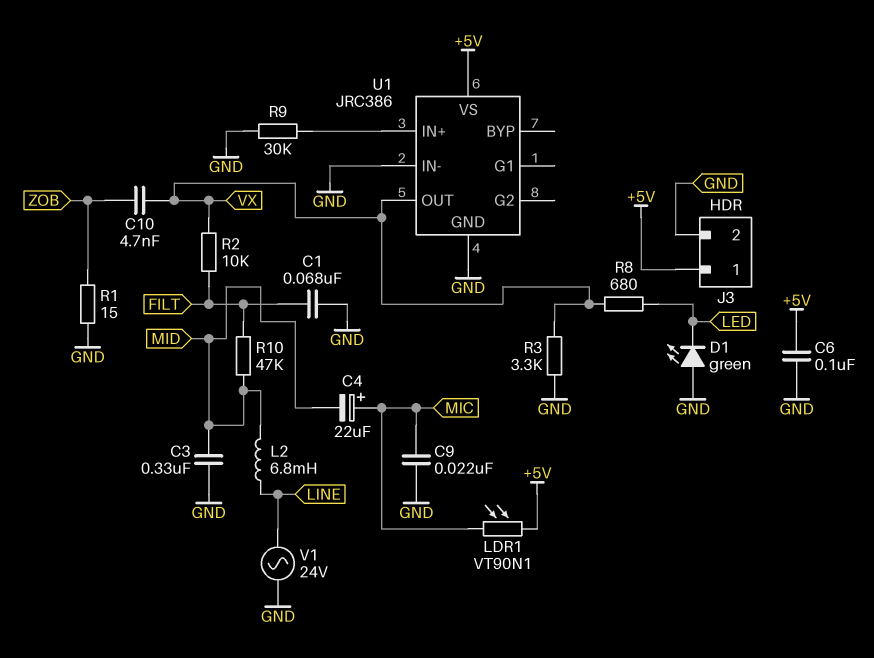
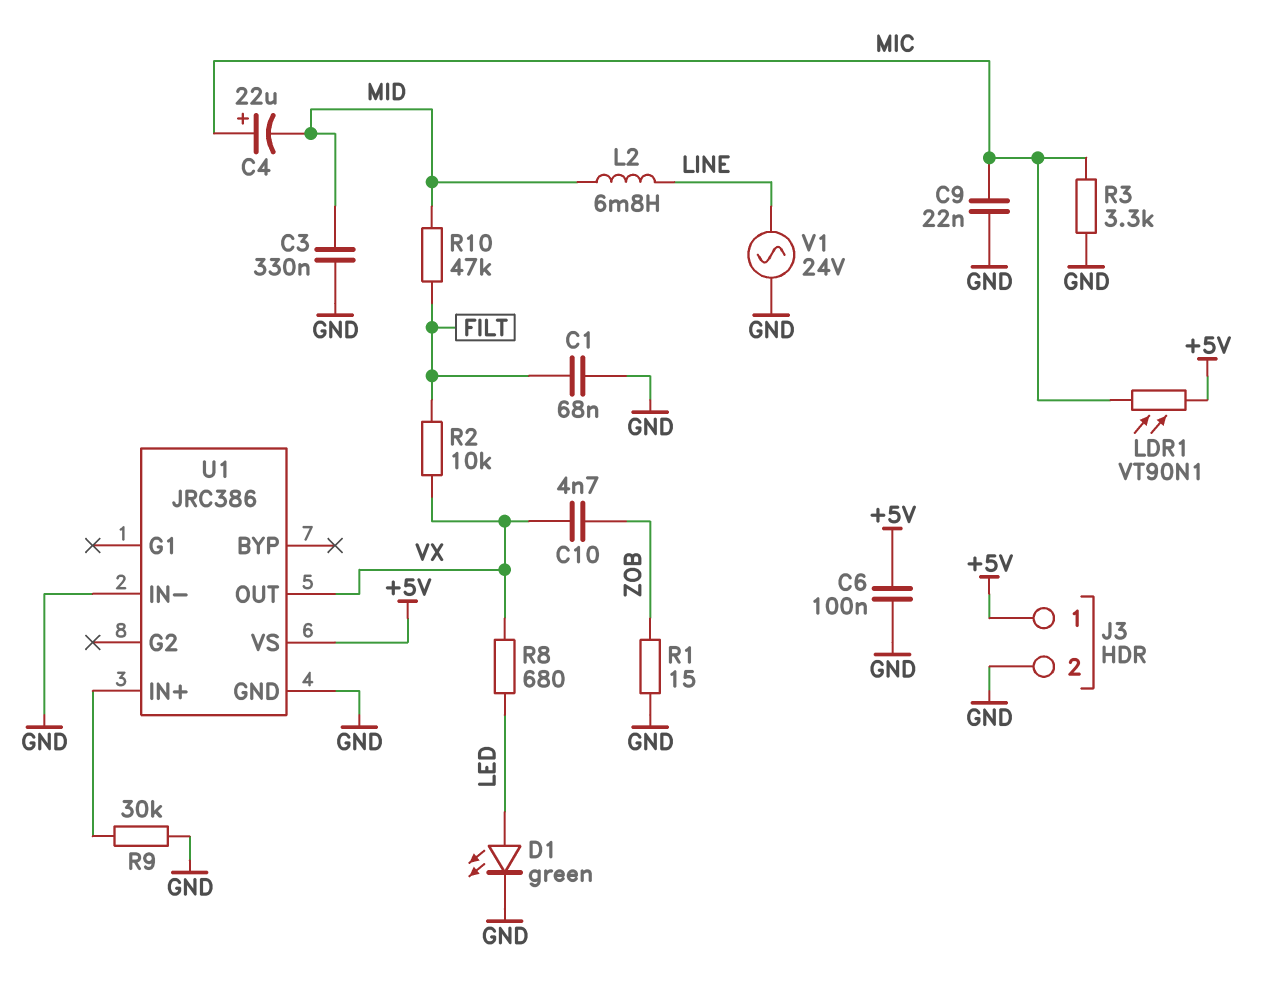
D1: LED green (A GND, K LED) -> LED green (A LED, K GND)
R3: 3.3k (GND, VX) -> 3.3k (GND, MIC)

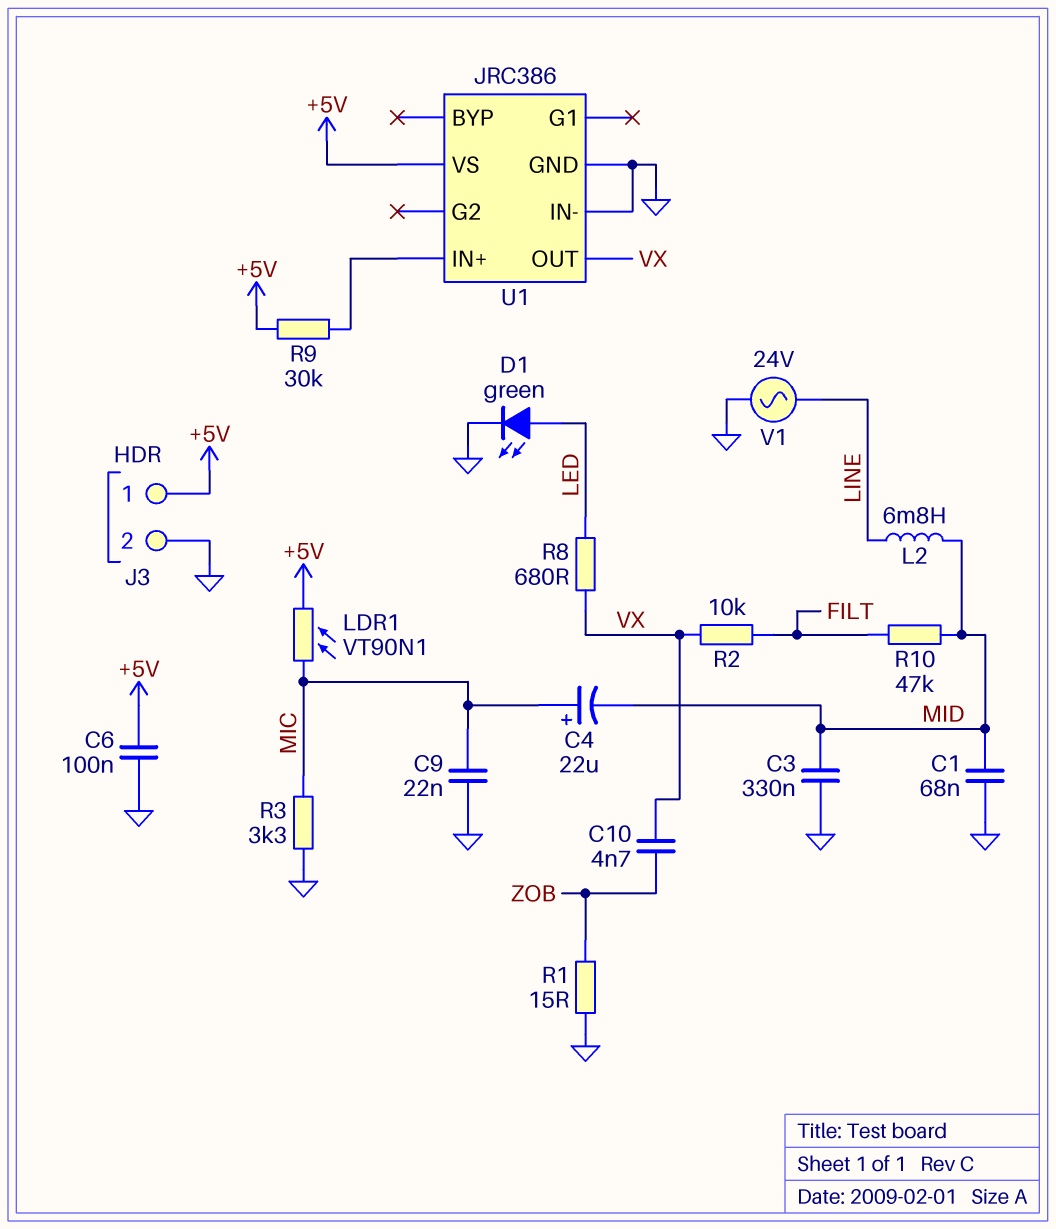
C1: 68nF (FILT, GND) -> 68nF (GND, MID)
R9: 30k (GND, U1/IN+) -> 30k (+5V, U1/IN+)

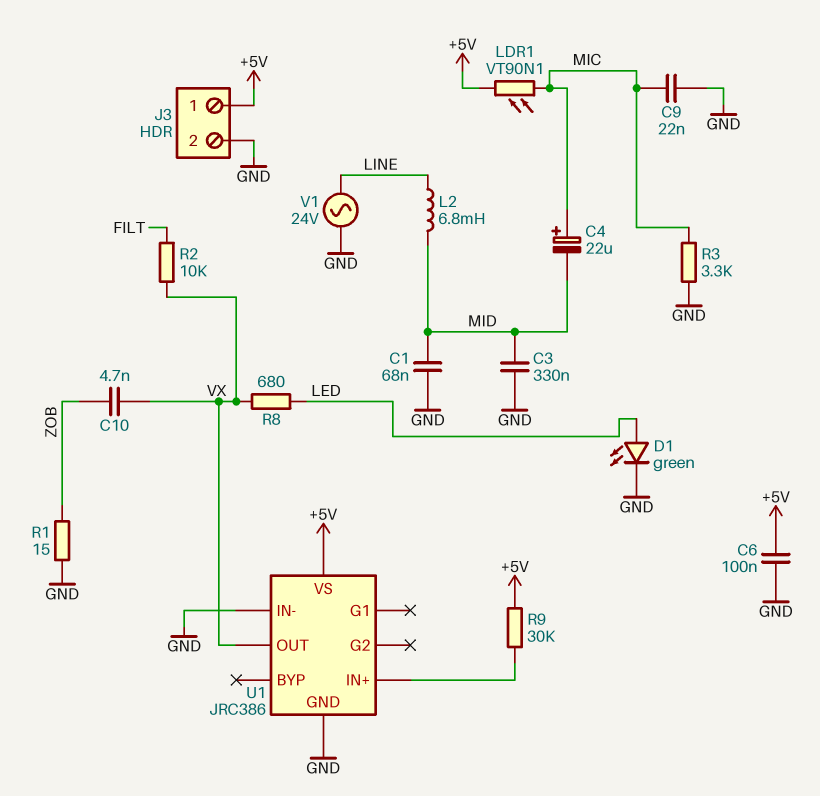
R10: 47k (FILT, MID) -> none

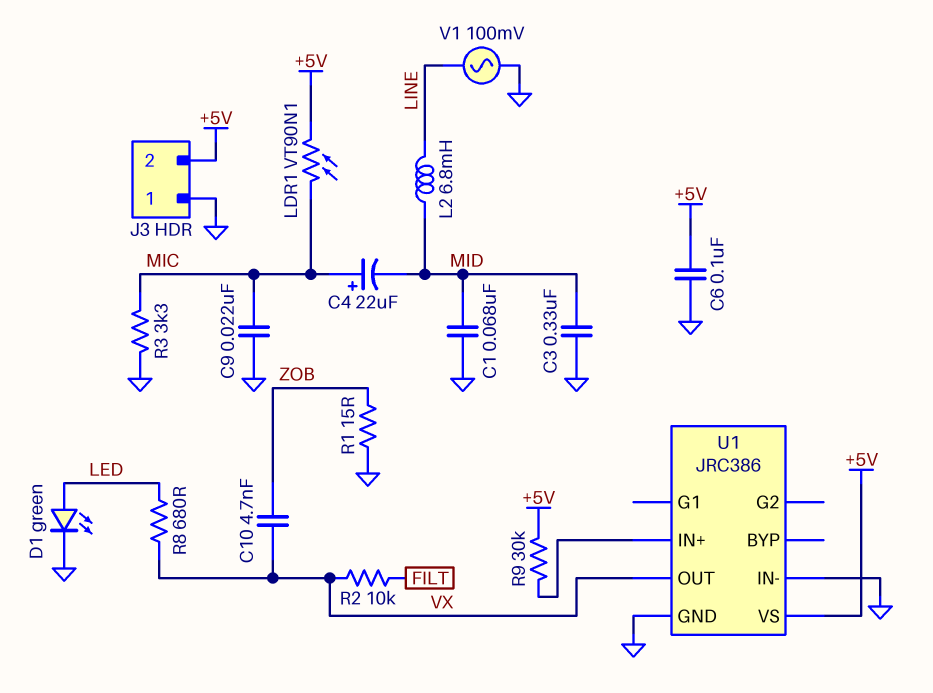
J3 pin 1: +5V -> GND
J3 pin 2: GND -> +5V
V1: AC 24V (GND, LINE) -> AC 100mV (GND, LINE)

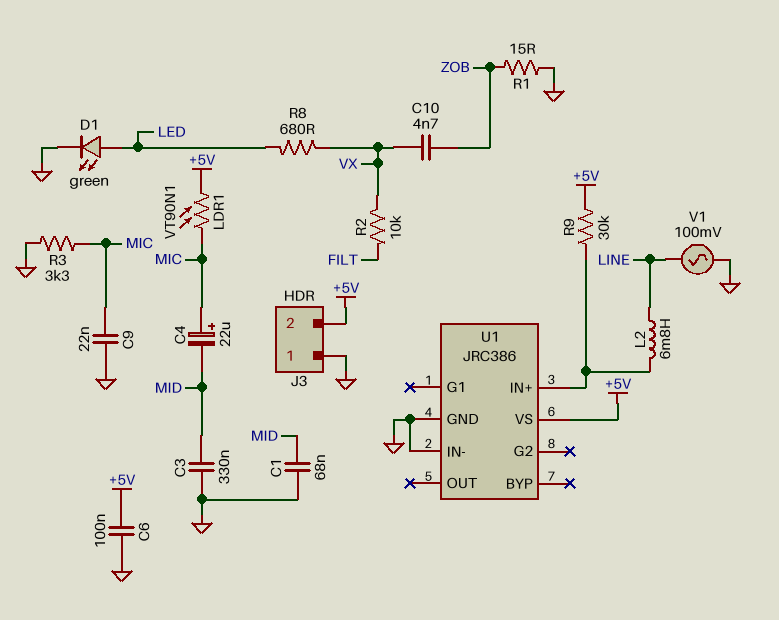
L2: 6.8mH (LINE, MID) -> 6.8mH (LINE, U1/IN+)
U1 pin OUT: VX -> none

